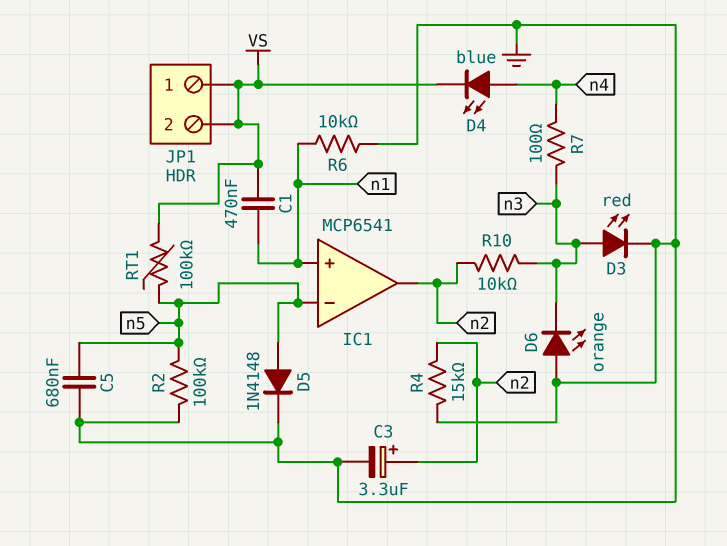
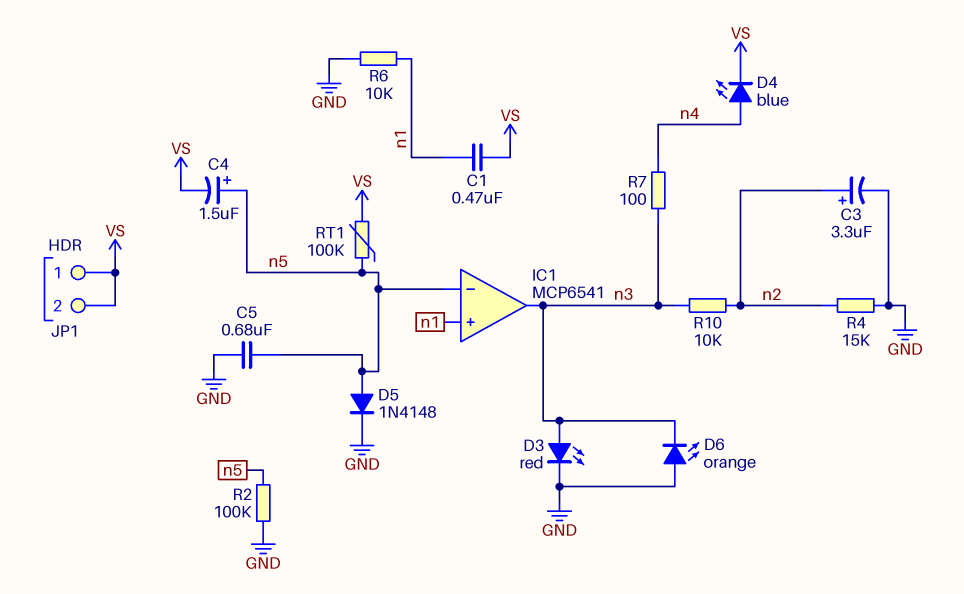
C4: none -> 1.5uF (plus n5, minus VS)
IC1 pin out: n2 -> n3

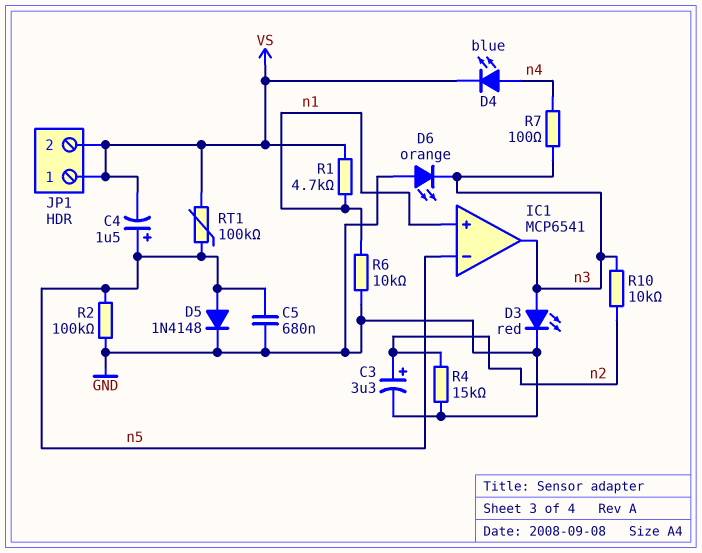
C1: 470nF (VS, n1) -> none
R1: none -> 4.7k (VS, n1)

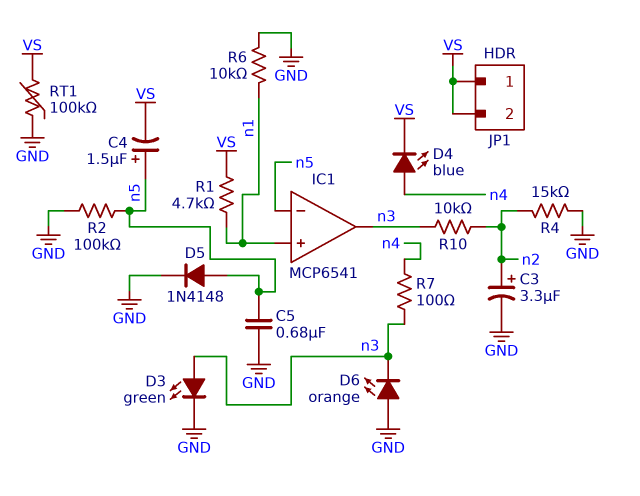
D3: LED red (A n3, K GND) -> LED green (A n3, K GND)
RT1: 100k (VS, n5) -> 100k (GND, VS)

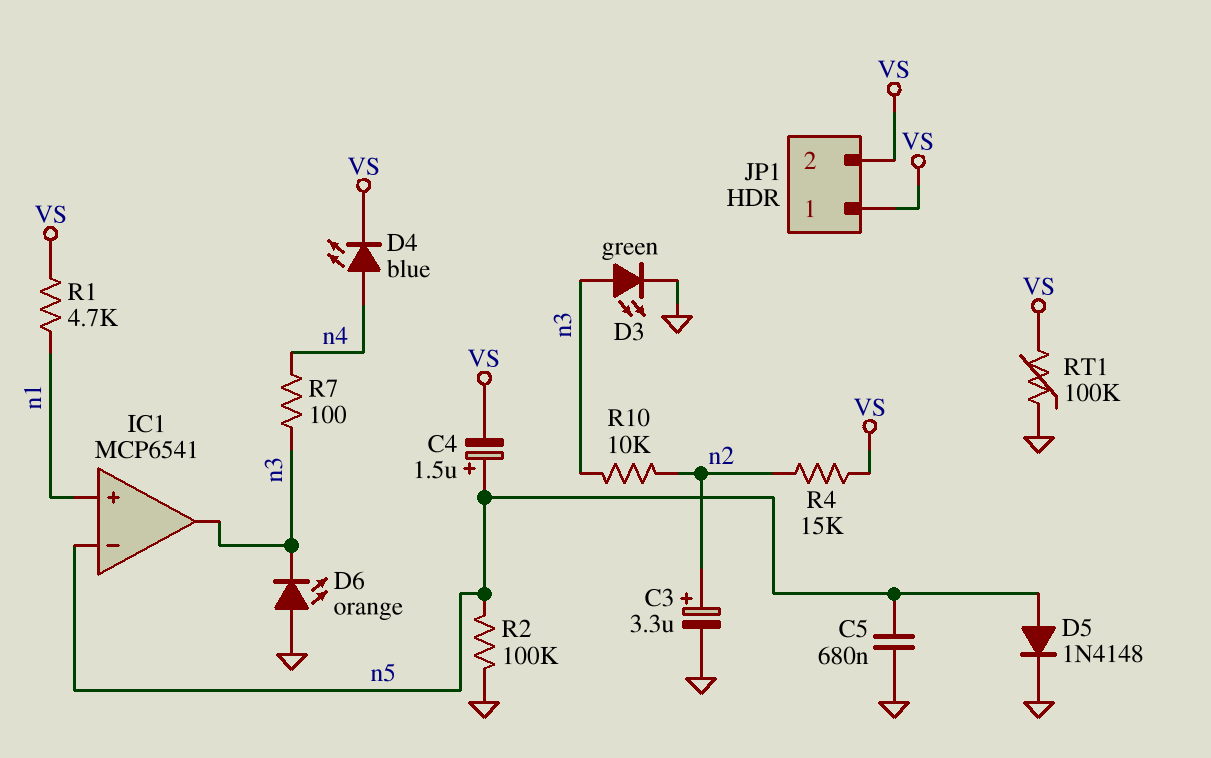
R4: 15k (GND, n2) -> 15k (VS, n2)
R6: 10k (GND, n1) -> none

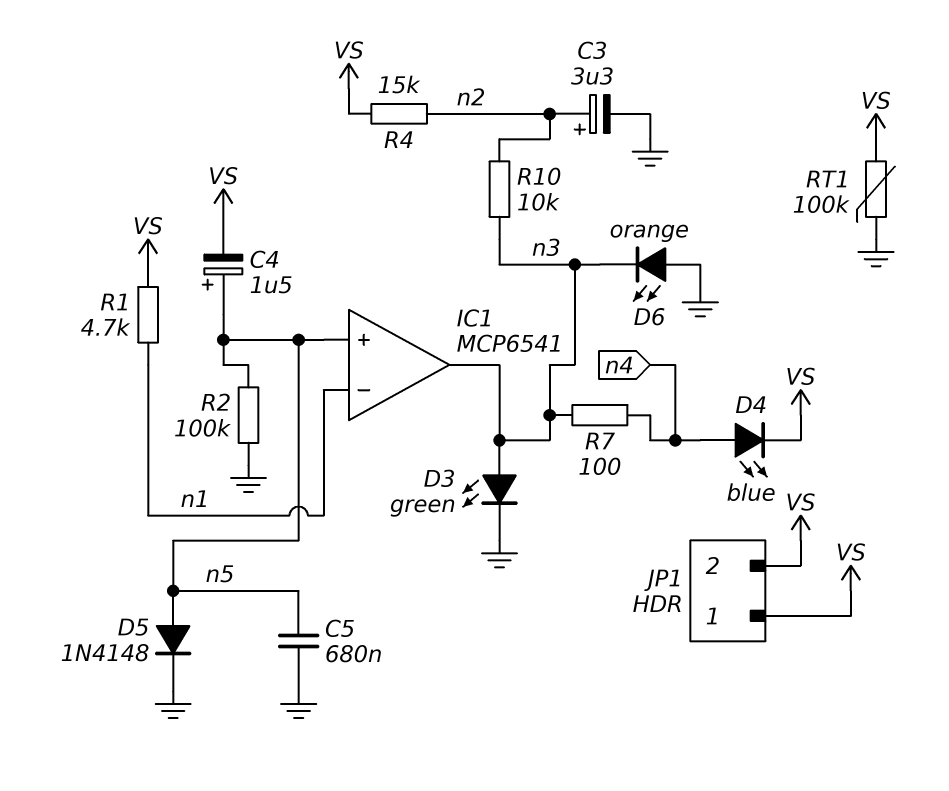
IC1 pin in+: n1 -> n5
IC1 pin in-: n5 -> n1

